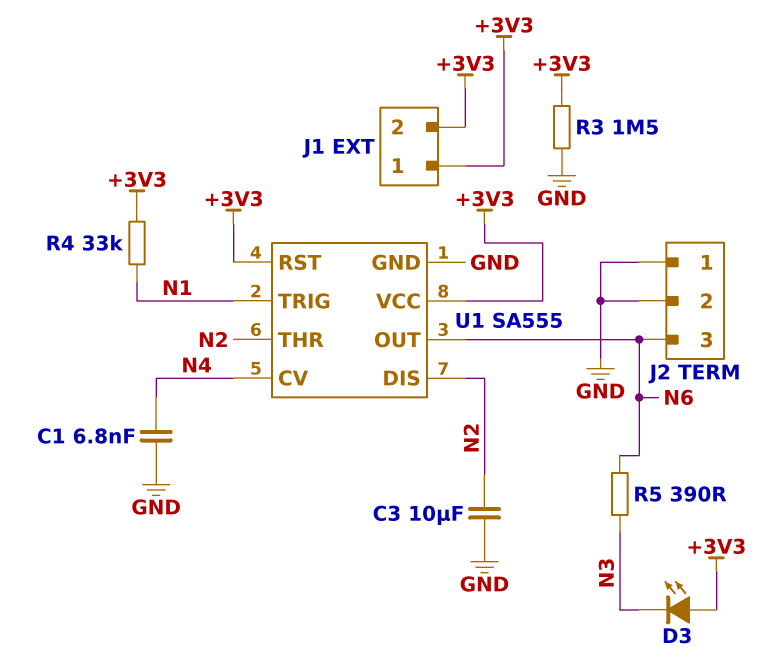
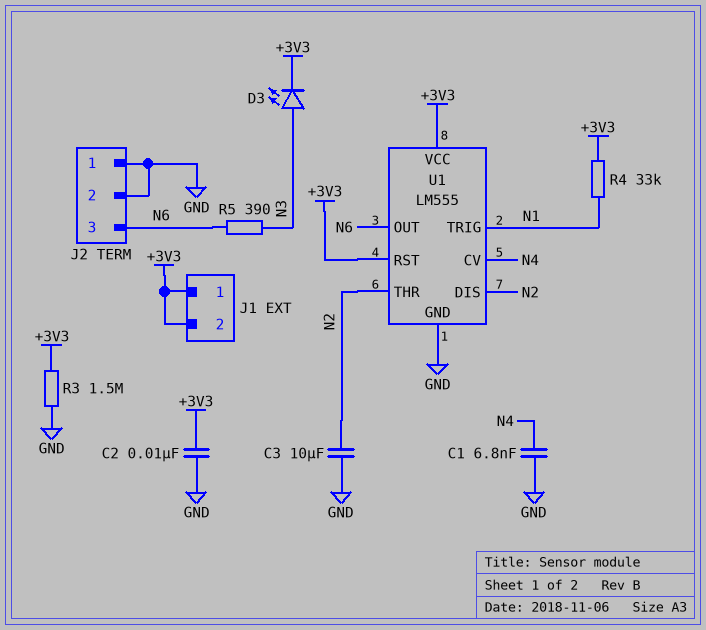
C2: none -> 10nF (+3V3, GND)
D3: LED (A +3V3, K N3) -> LED (A N3, K +3V3)
U1: SA555 -> LM555

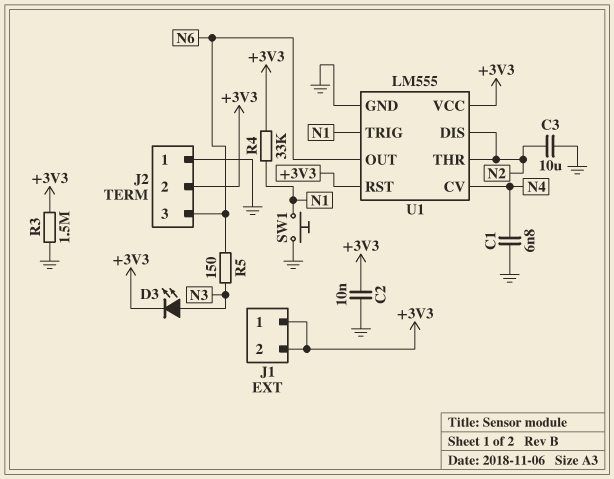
J2 pin 2: GND -> +3V3
R5: 390 (N3, N6) -> 150 (N3, N6)
SW1: none -> button (GND, N1)

